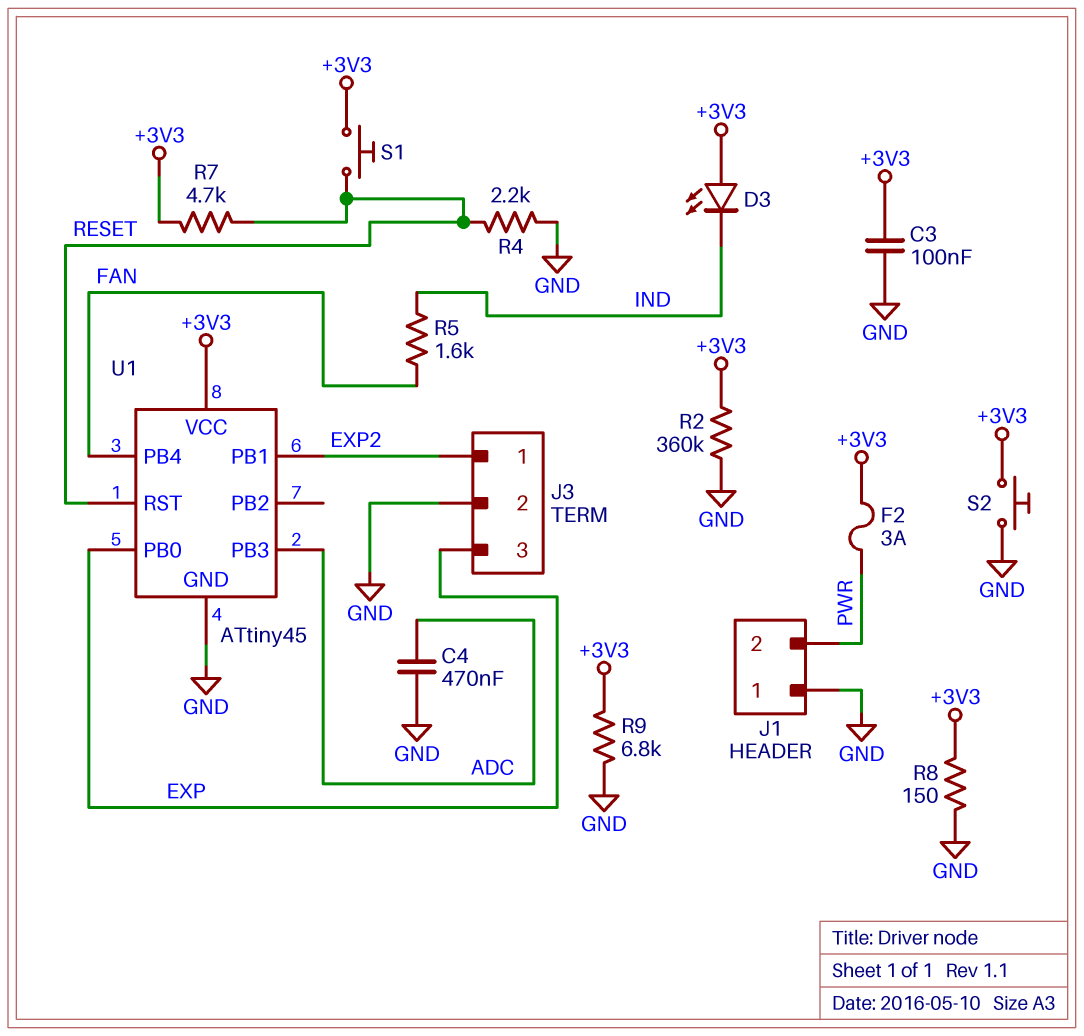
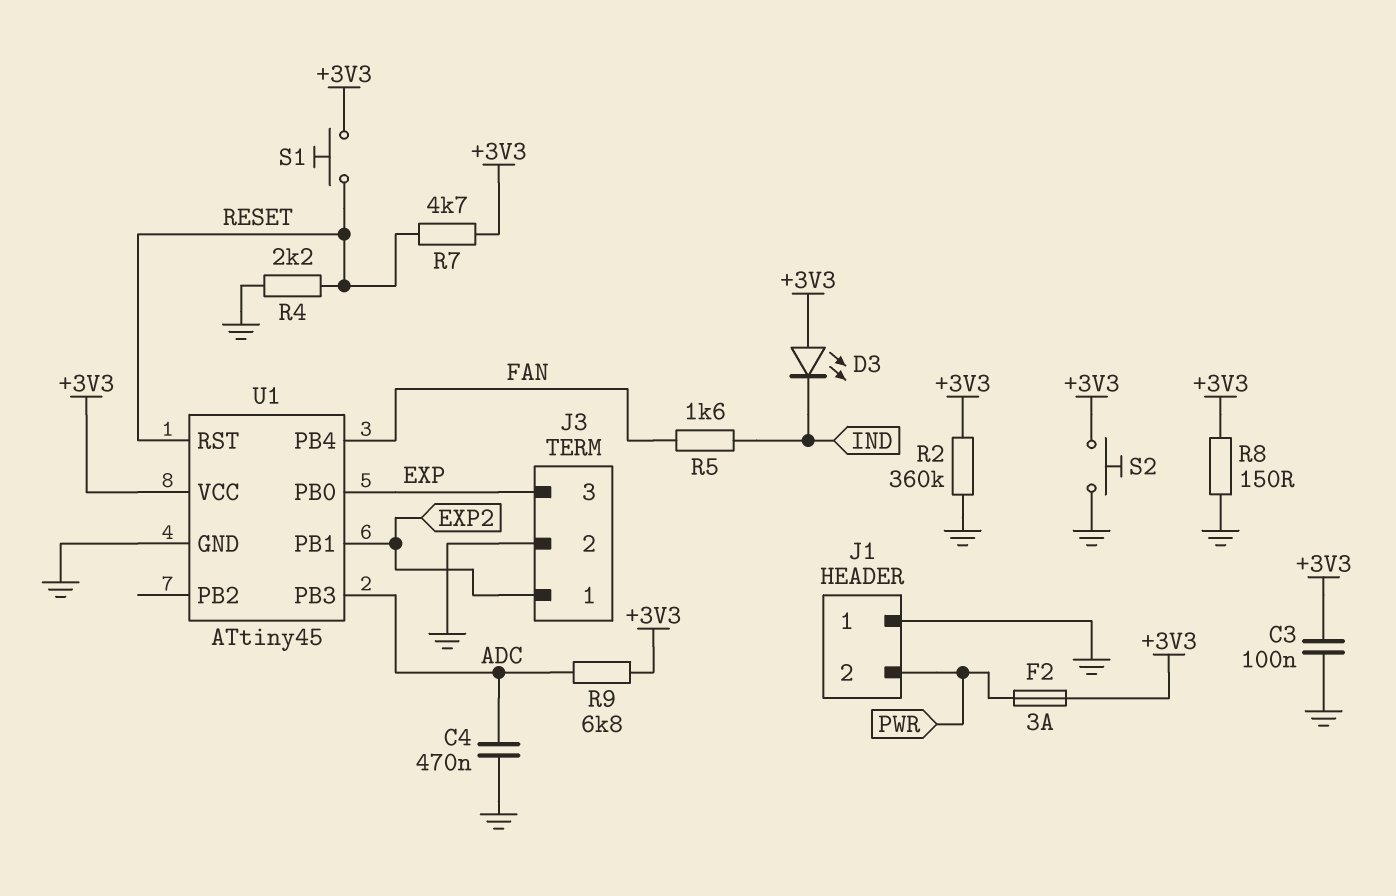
R9: 6.8k (+3V3, GND) -> 6.8k (+3V3, ADC)

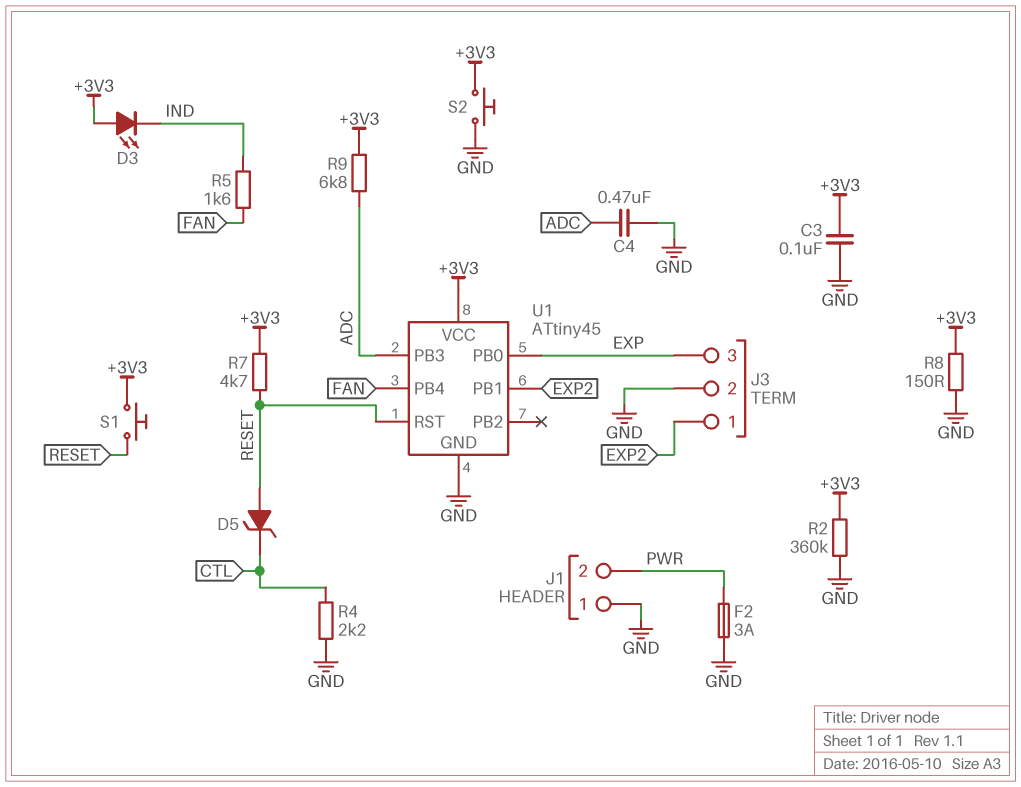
D5: none -> zener (A RESET, K CTL)
F2: 3A (+3V3, PWR) -> 3A (GND, PWR)
R4: 2.2k (GND, RESET) -> 2.2k (CTL, GND)

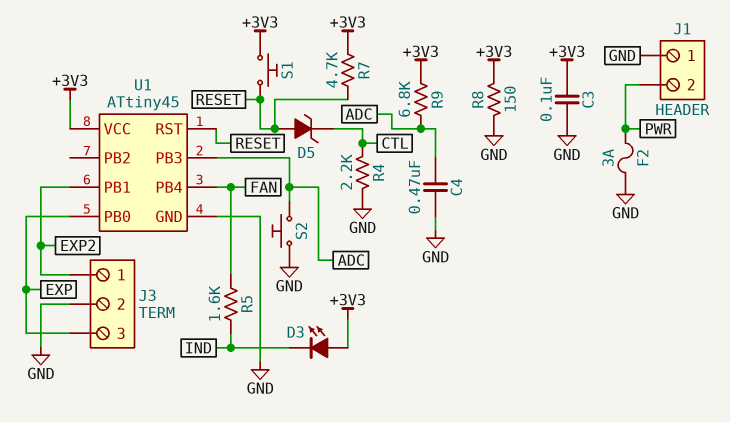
R2: 360k (+3V3, GND) -> none
S2: button (+3V3, GND) -> button (ADC, GND)

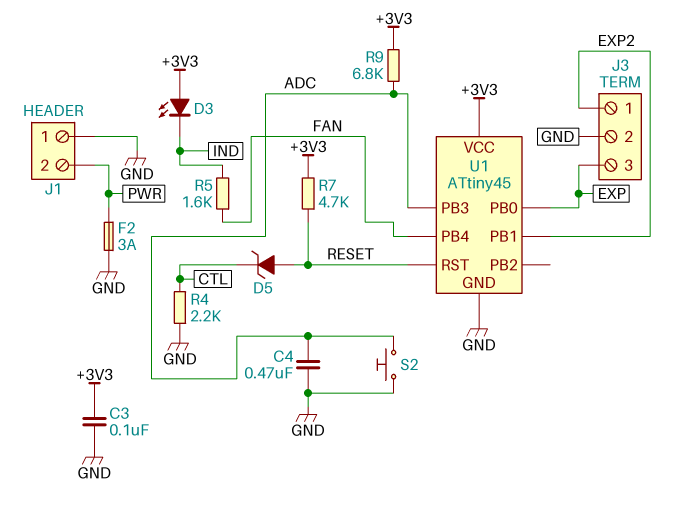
R8: 150 (+3V3, GND) -> none
S1: button (+3V3, RESET) -> none

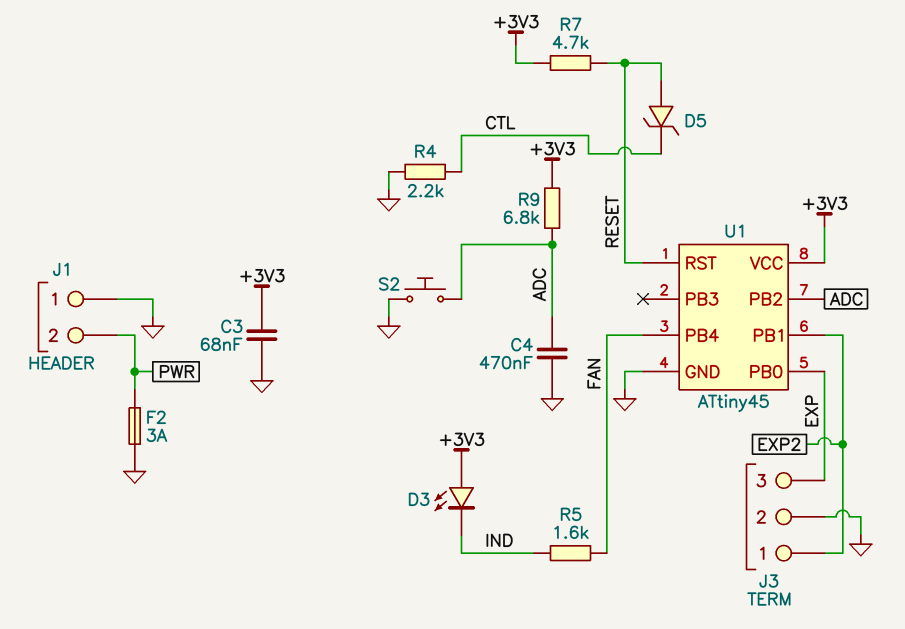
C3: 100nF (+3V3, GND) -> 68nF (+3V3, GND)
U1 pin PB2: none -> ADC
U1 pin PB3: ADC -> none

